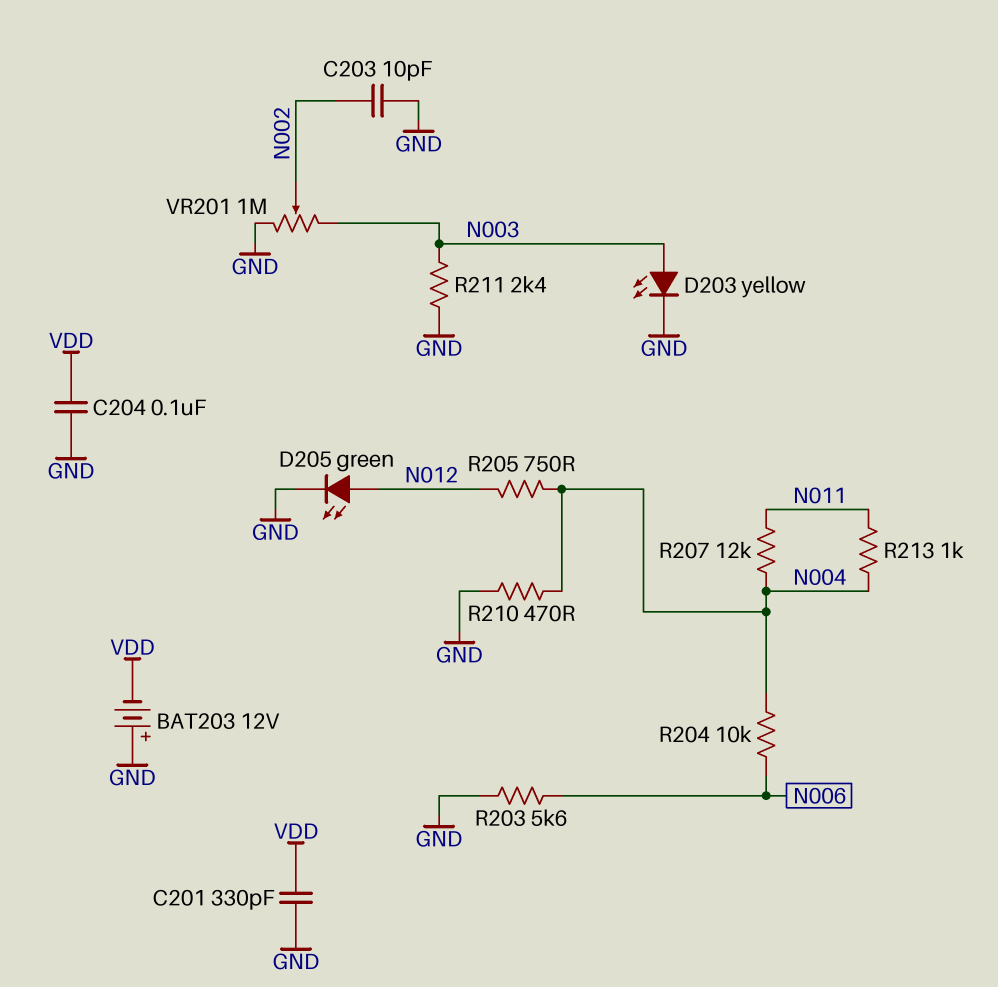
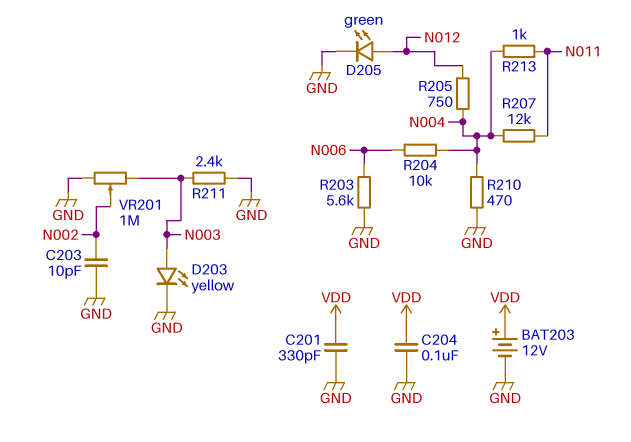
BAT203: 12V (plus GND, minus VDD) -> 12V (plus VDD, minus GND)

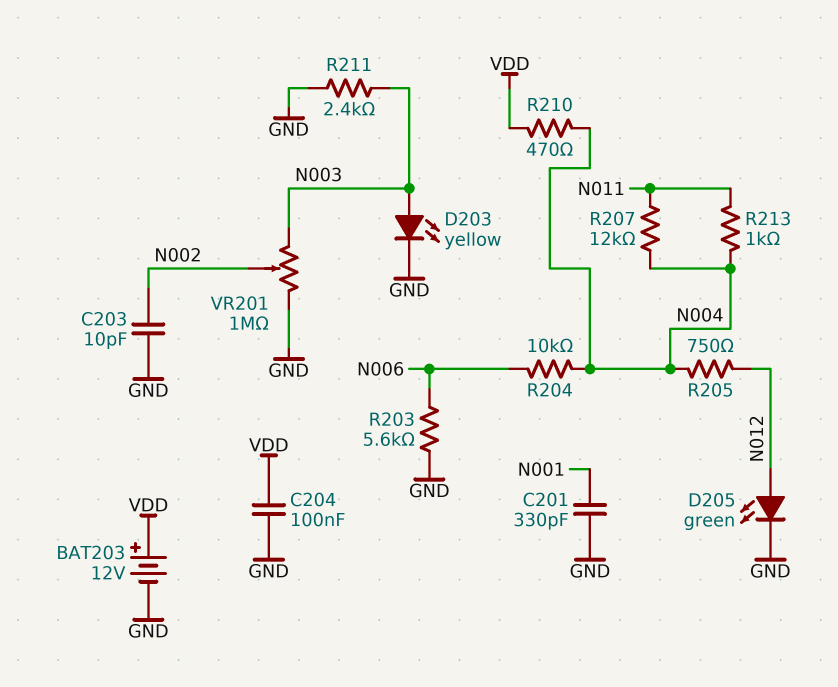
C201: 330pF (GND, VDD) -> 330pF (GND, N001)
R210: 470 (GND, N004) -> 470 (N004, VDD)

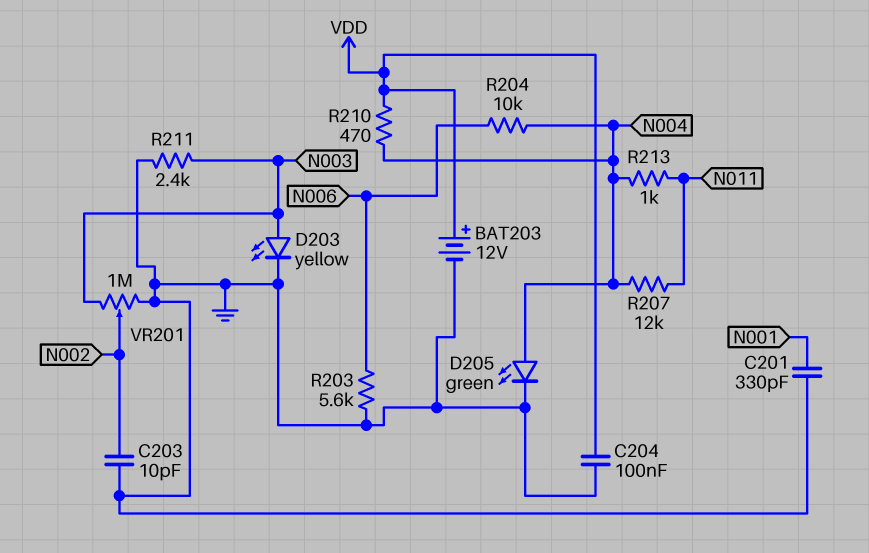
D205: LED green (A N012, K GND) -> LED green (A N004, K GND)
R205: 750 (N004, N012) -> none

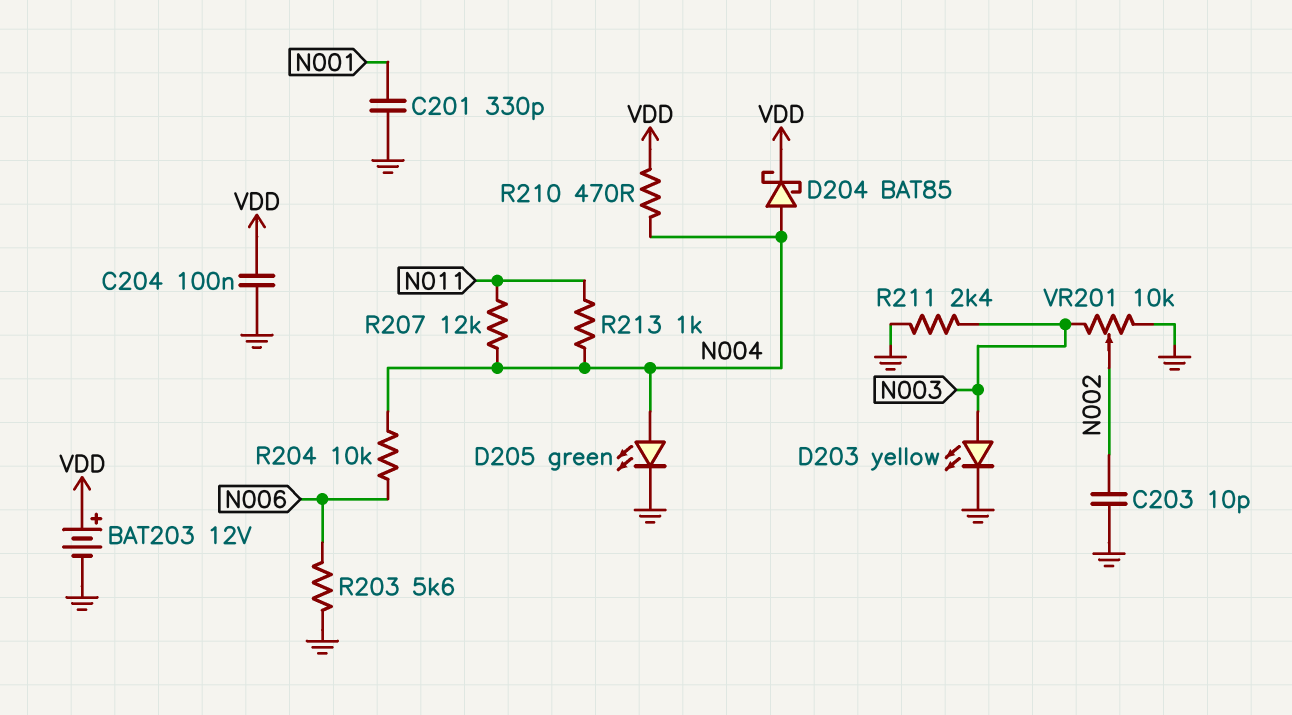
D204: none -> schottky BAT85 (A N004, K VDD)
VR201: 1M (GND, N003, wiper N002) -> 10k (GND, N003, wiper N002)

